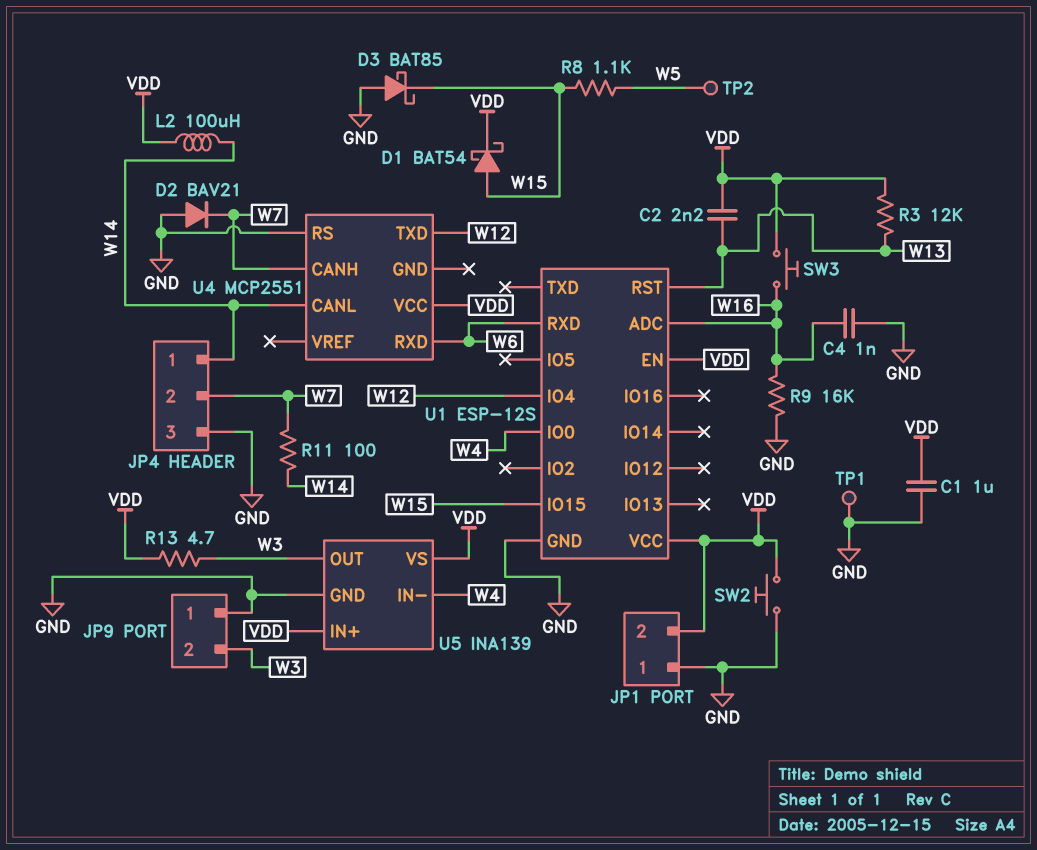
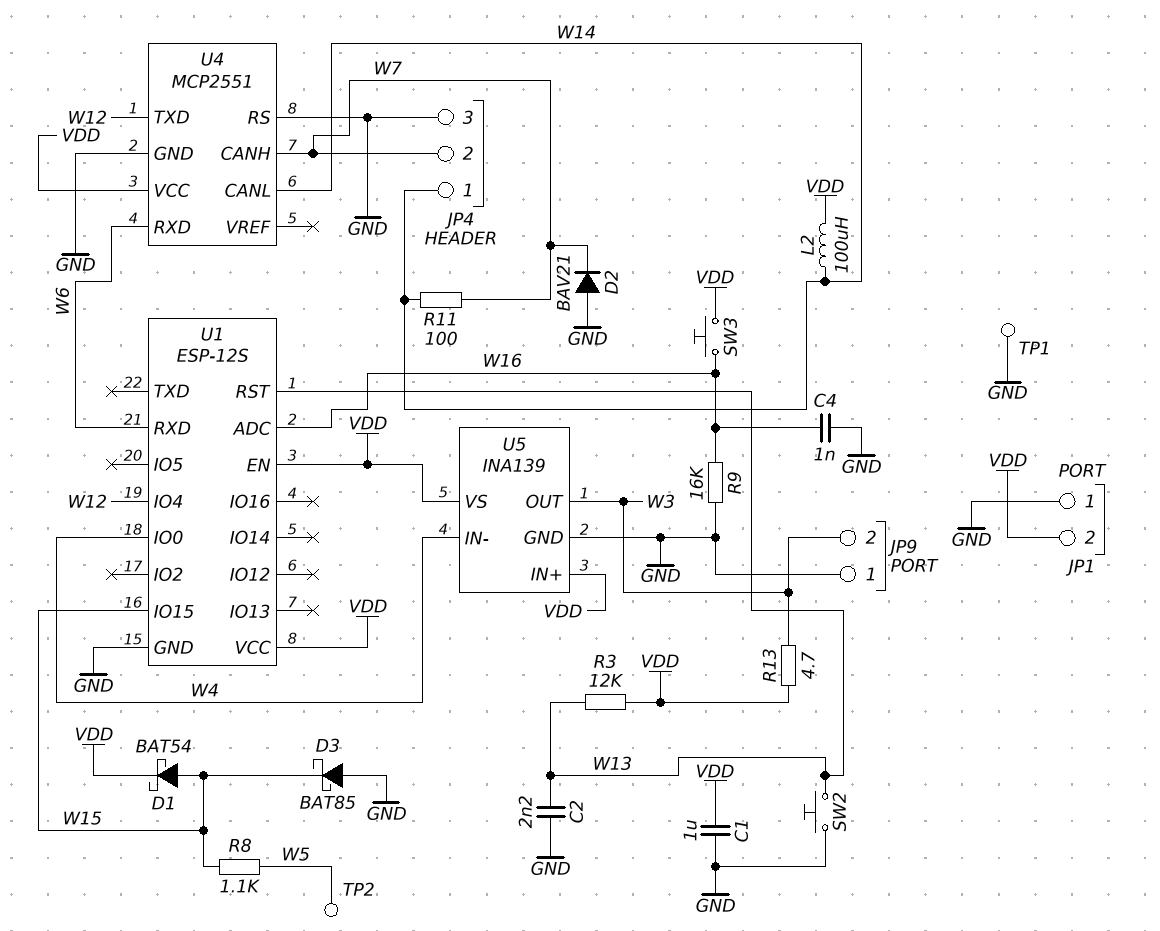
C2: 2.2nF (VDD, W13) -> 2.2nF (GND, W13)
SW2: button (GND, VDD) -> button (GND, W13)
U4 pin GND: none -> GND

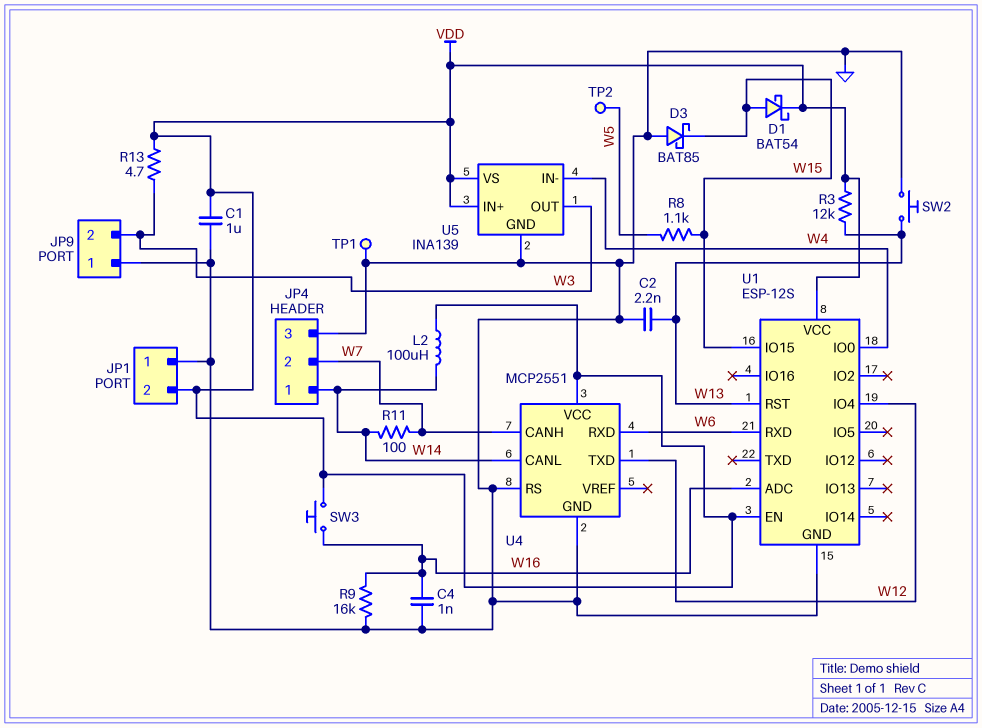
D2: diode BAV21 (A GND, K W7) -> none

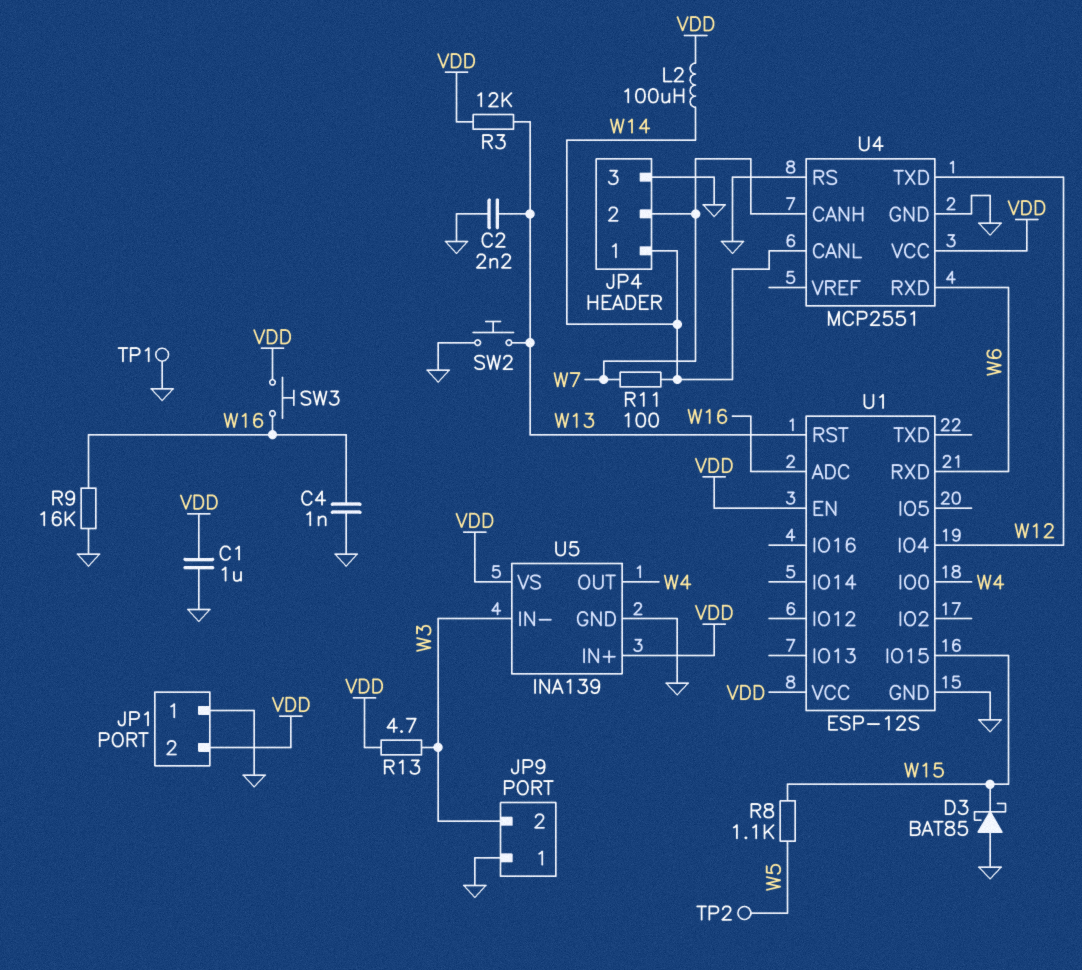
D1: schottky BAT54 (A W15, K VDD) -> none
U5 pin IN-: W4 -> W3
U5 pin OUT: W3 -> W4

